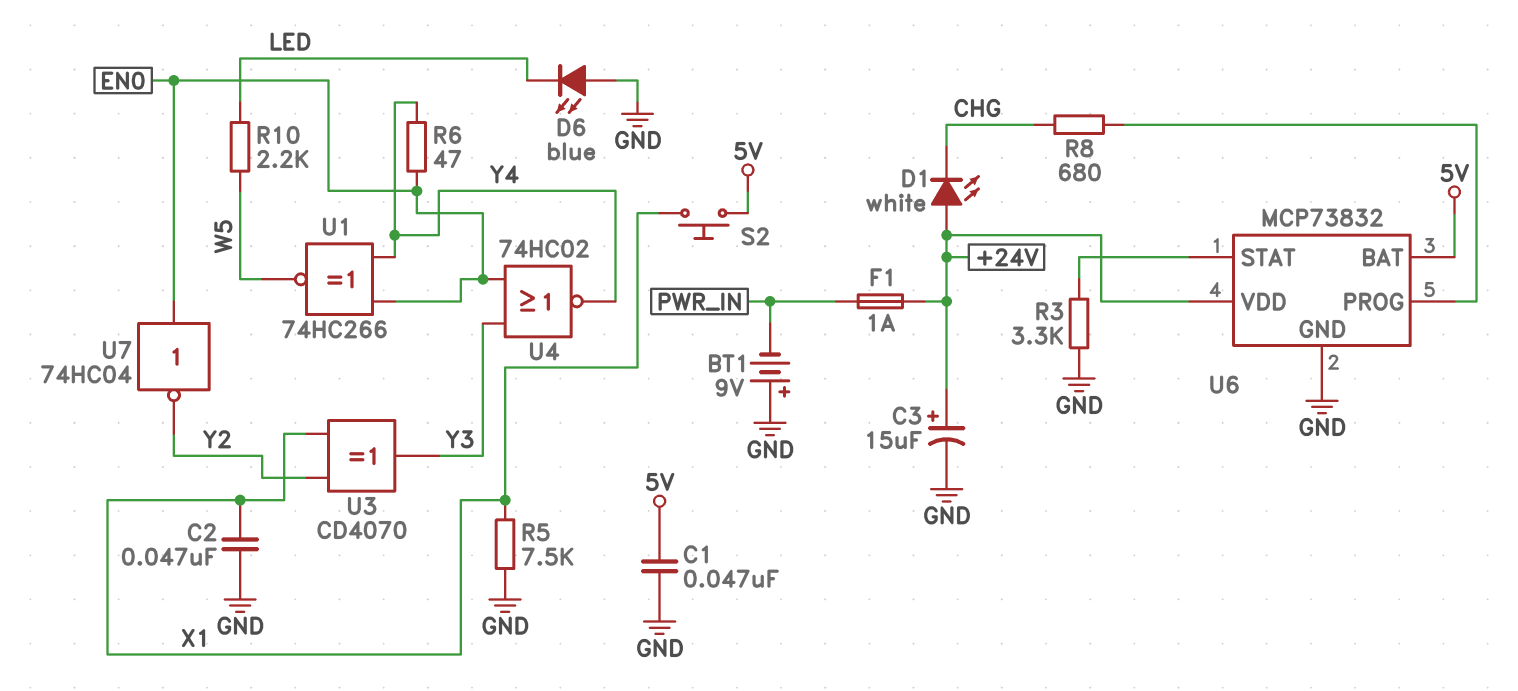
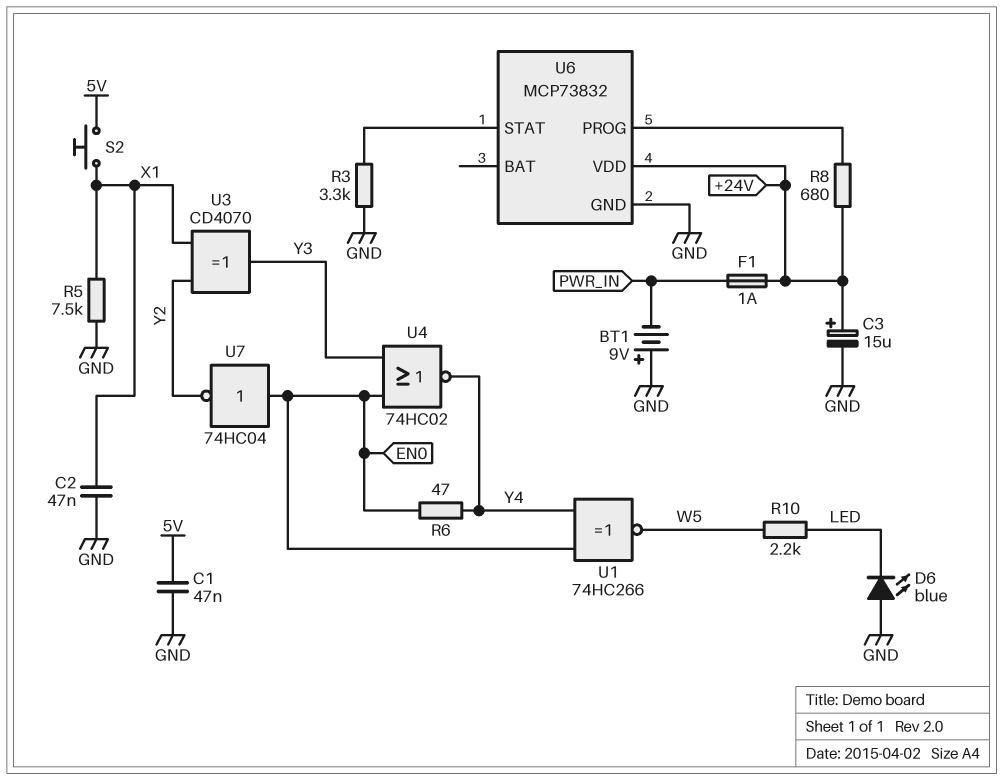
D1: LED white (A +24V, K CHG) -> none
R8: 680 (CHG, U6/PROG) -> 680 (+24V, U6/PROG)
U6 pin BAT: 5V -> none

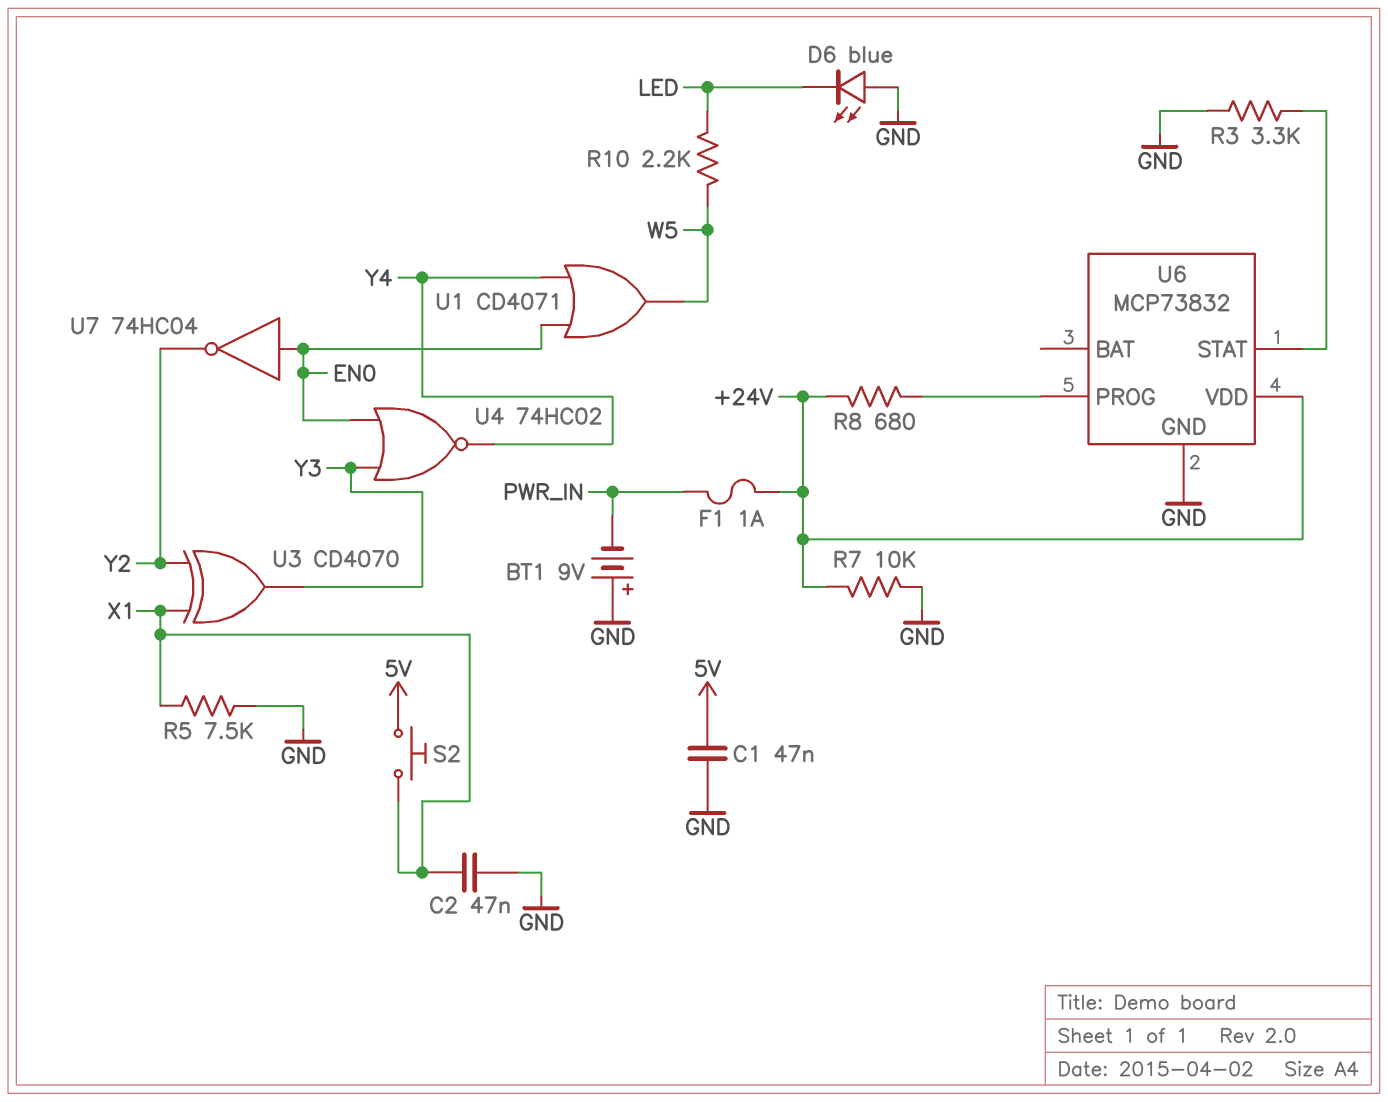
C3: 15uF (plus +24V, minus GND) -> none
R6: 47 (EN0, Y4) -> none
R7: none -> 10k (+24V, GND)
U1: XNOR 74HC266 (in EN0, in Y4, out W5) -> OR CD4071 (in EN0, in Y4, out W5)

